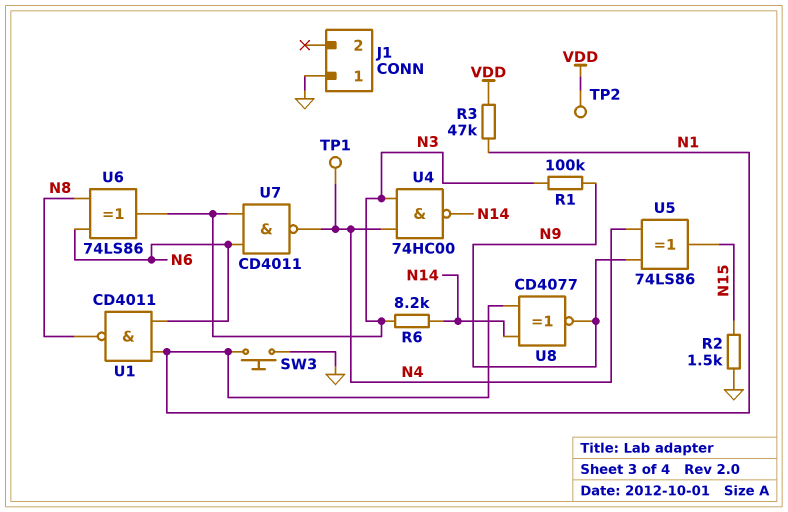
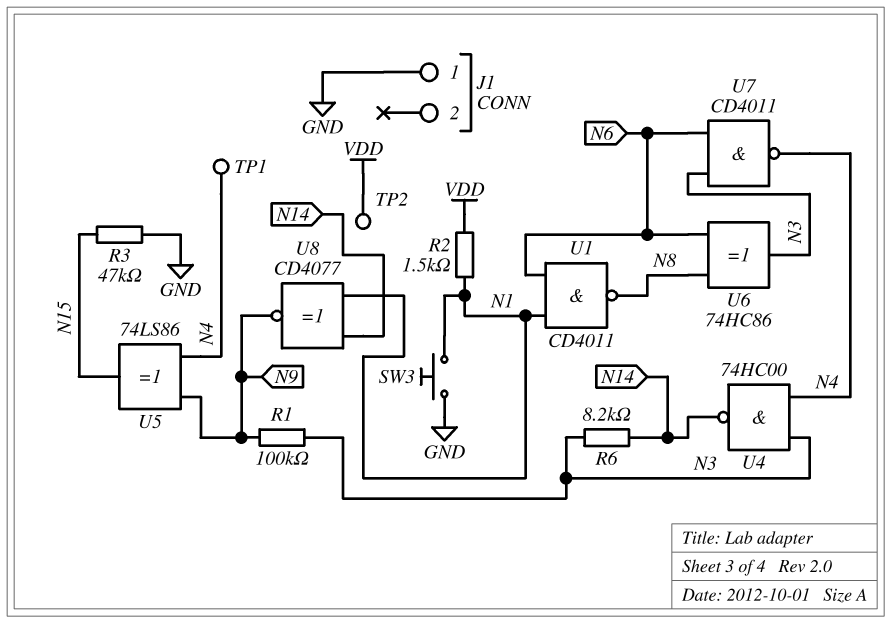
R2: 1.5k (GND, N15) -> 1.5k (N1, VDD)
R3: 47k (N1, VDD) -> 47k (GND, N15)
U6: XOR 74LS86 (in N6, in N8, out N3) -> XOR 74HC86 (in N6, in N8, out N3)

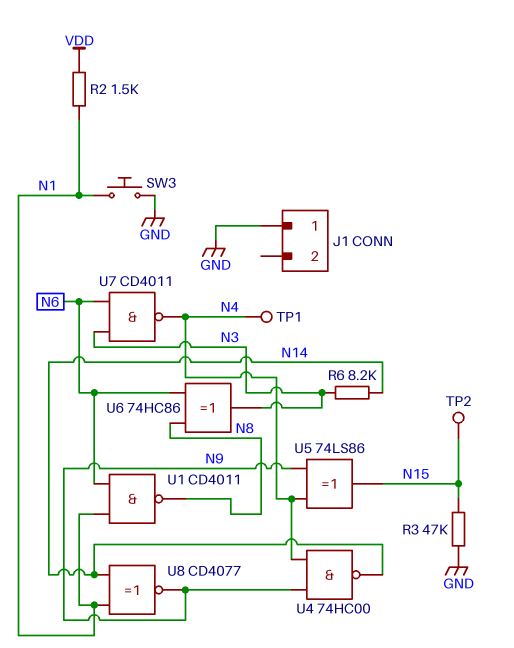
R1: 100k (N3, N9) -> none
TP2: test point (VDD) -> test point (N15)
U4: NAND 74HC00 (in N3, in N4, out N14) -> NAND 74HC00 (in N4, in N9, out N14)

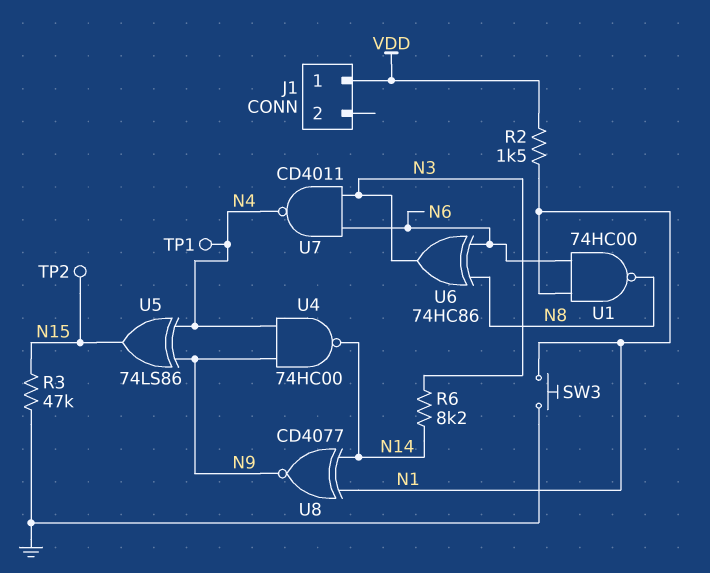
J1 pin 1: GND -> VDD
U1: NAND CD4011 (in N1, in N6, out N8) -> NAND 74HC00 (in N1, in N6, out N8)

